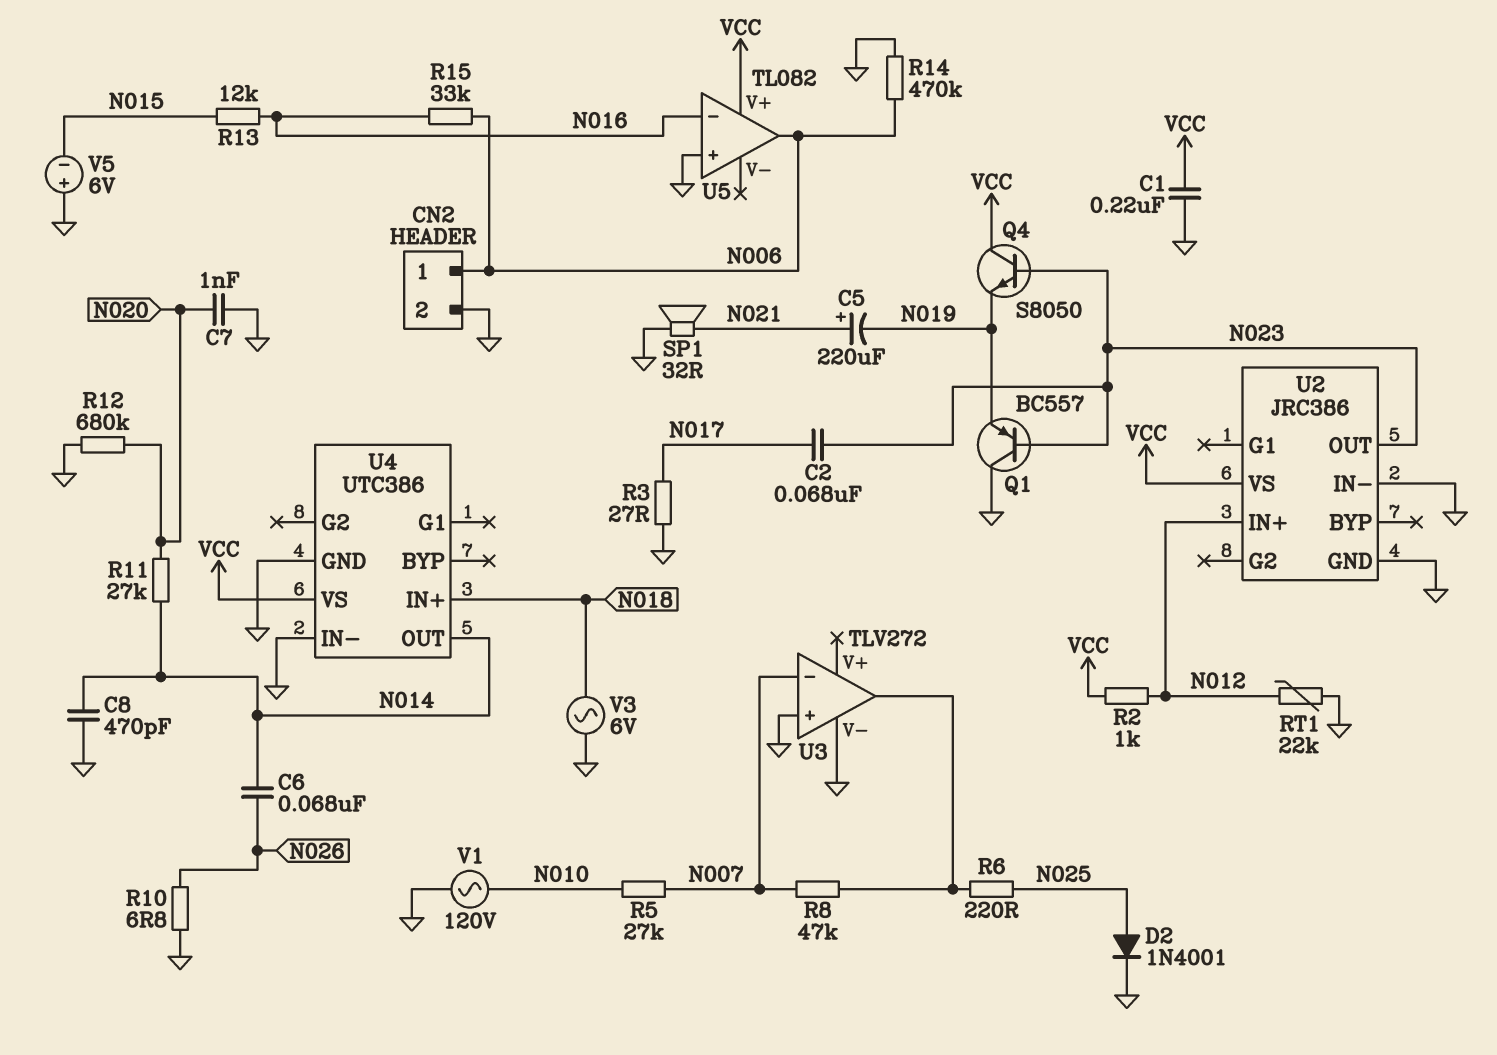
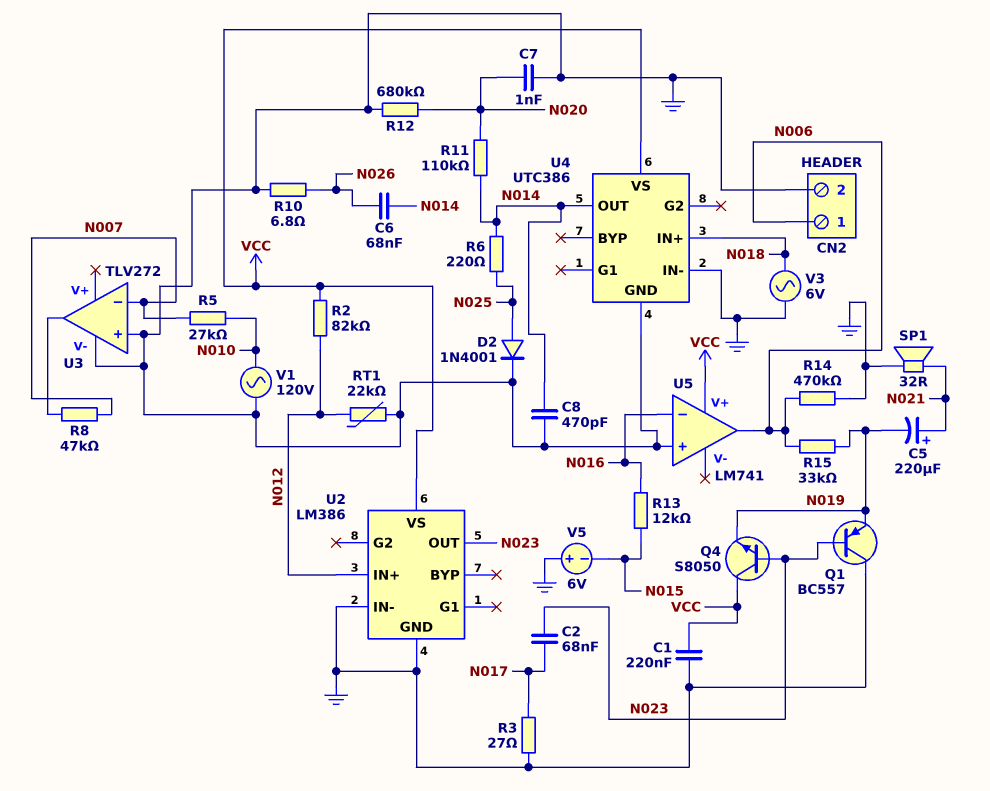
R2: 1k (N012, VCC) -> 82k (N012, VCC)
R6: 220 (N025, U3/out) -> 220 (N014, N025)
R11: 27k (N014, N020) -> 110k (N014, N020)
R15: 33k (N006, N016) -> 33k (N006, N019)
U2: JRC386 -> LM386
U5: TL082 -> LM741

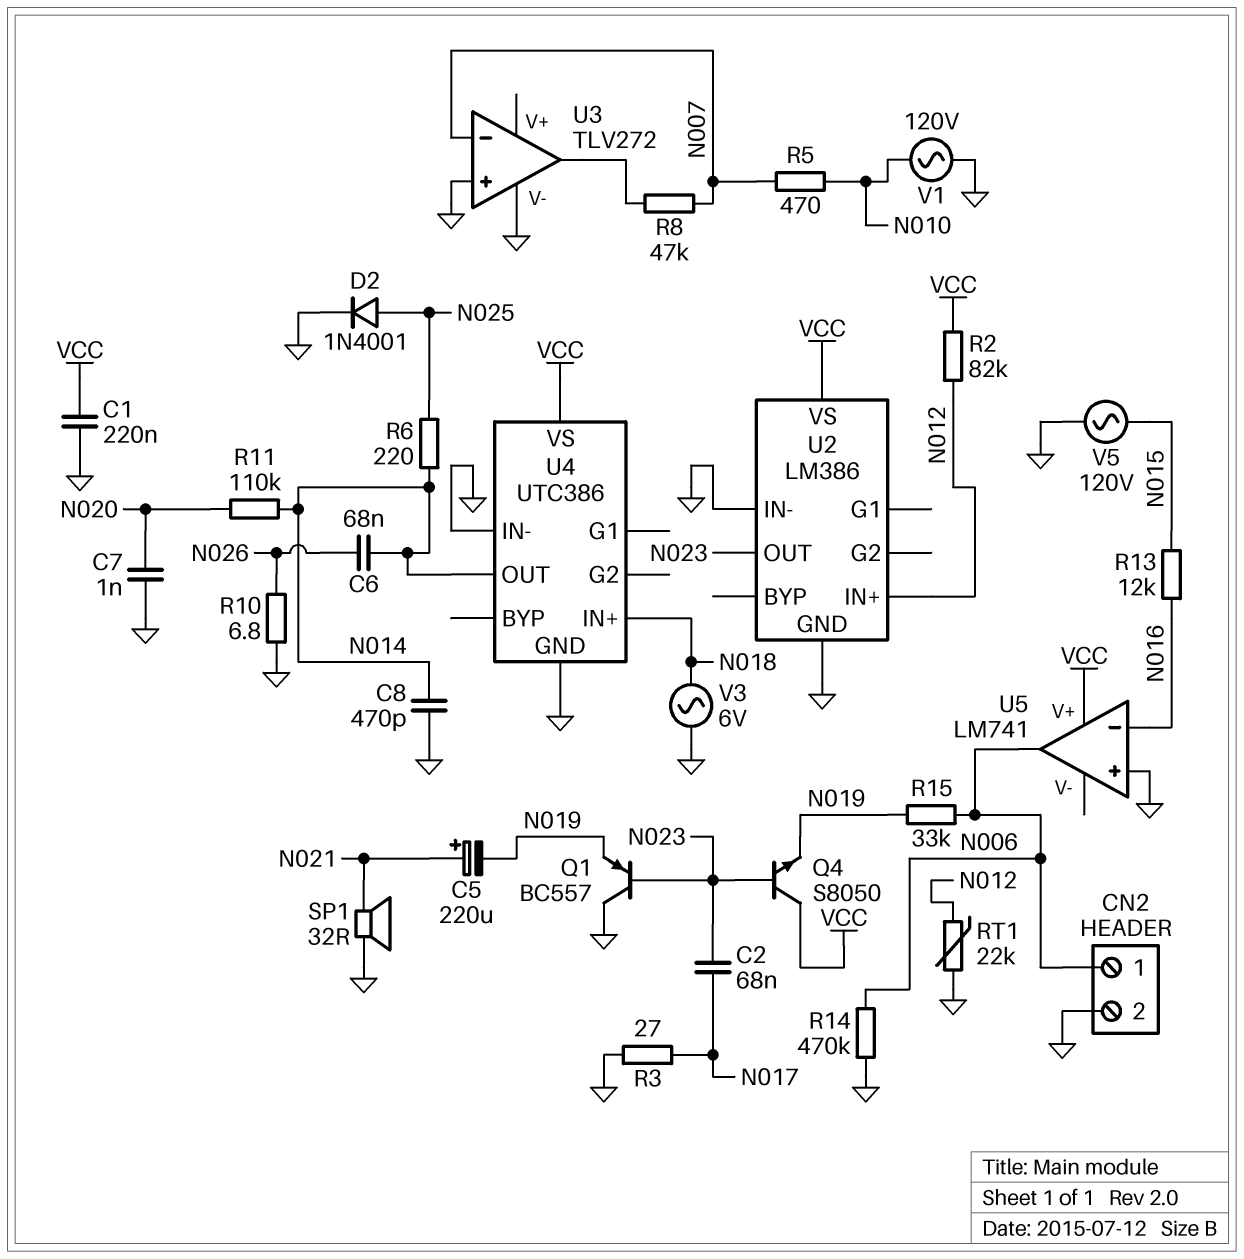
R5: 27k (N007, N010) -> 470 (N007, N010)
R12: 680k (GND, N020) -> none
V5: 6V (plus GND, minus N015) -> AC 120V (GND, N015)

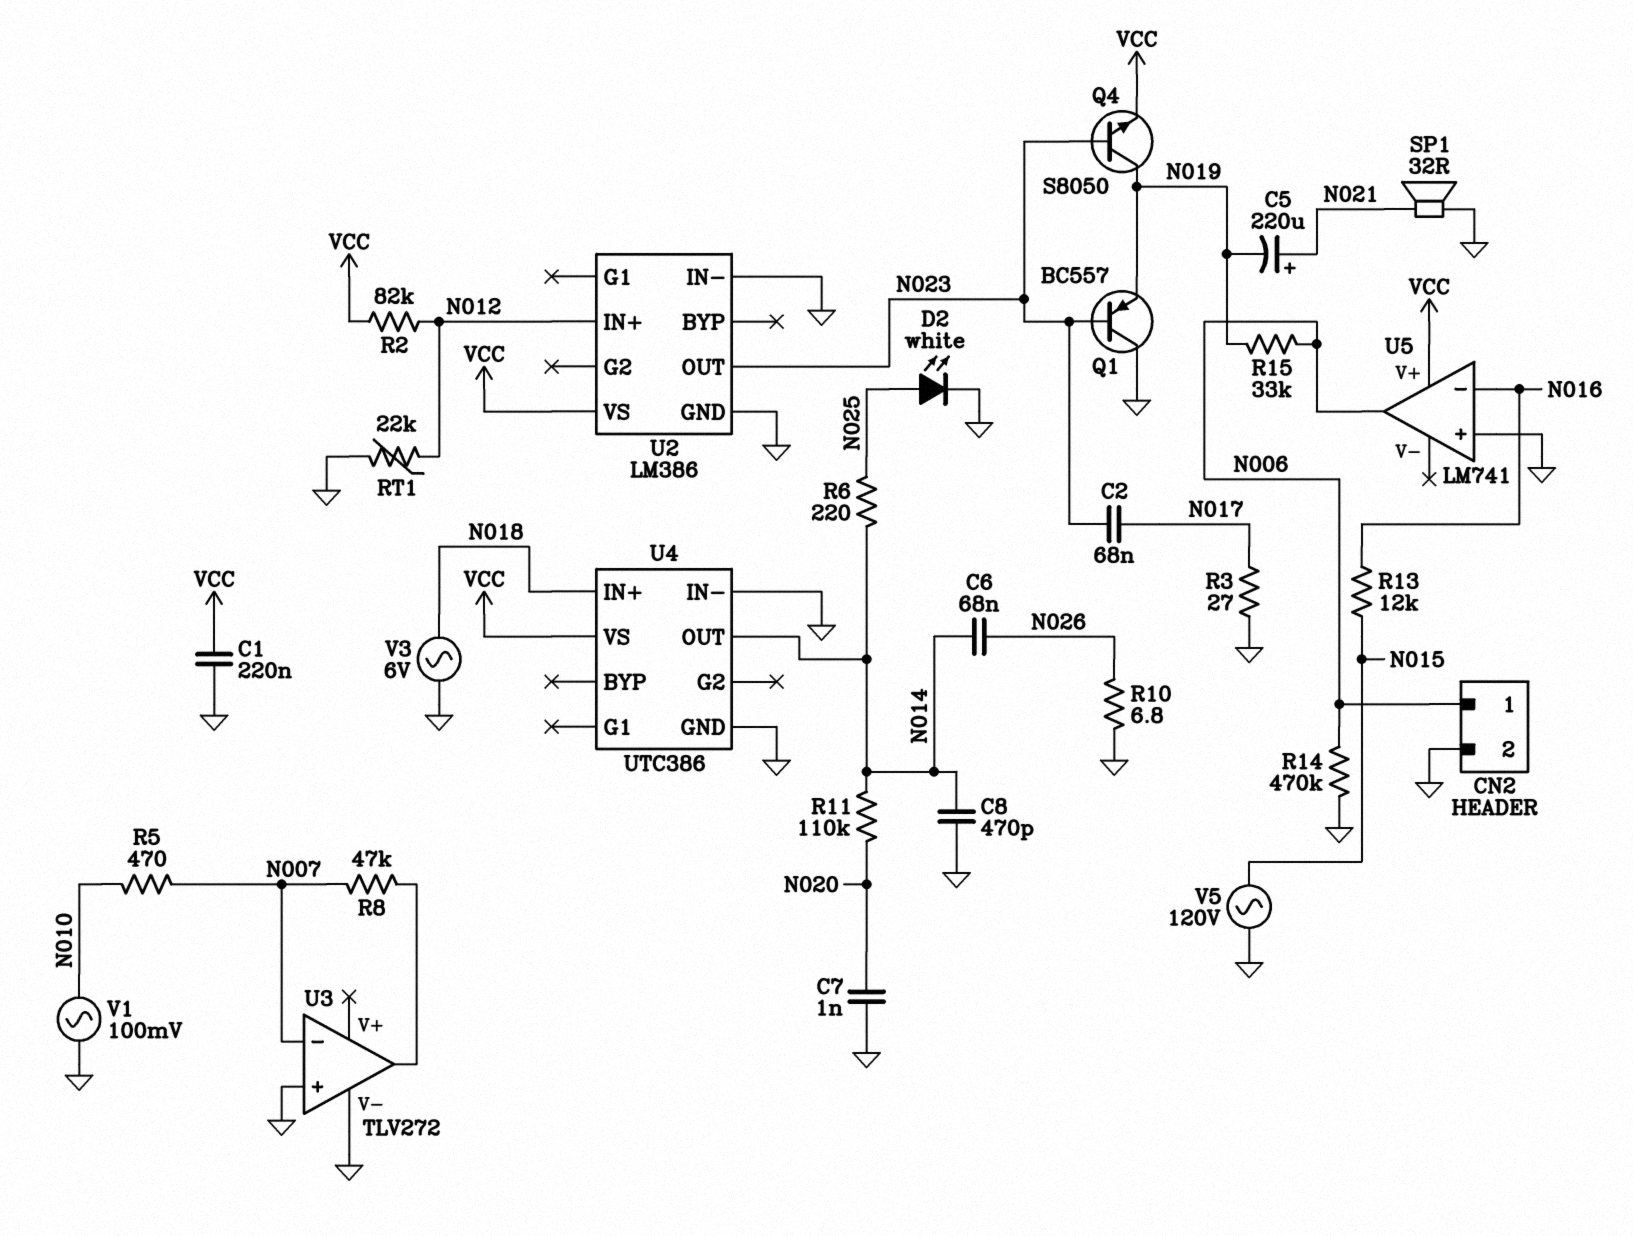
D2: diode 1N4001 (A N025, K GND) -> LED white (A N025, K GND)
Q4: NPN S8050 (B N023, C VCC, E N019) -> NPN S8050 (B N023, C N019, E VCC)
V1: AC 120V (GND, N010) -> AC 100mV (GND, N010)

